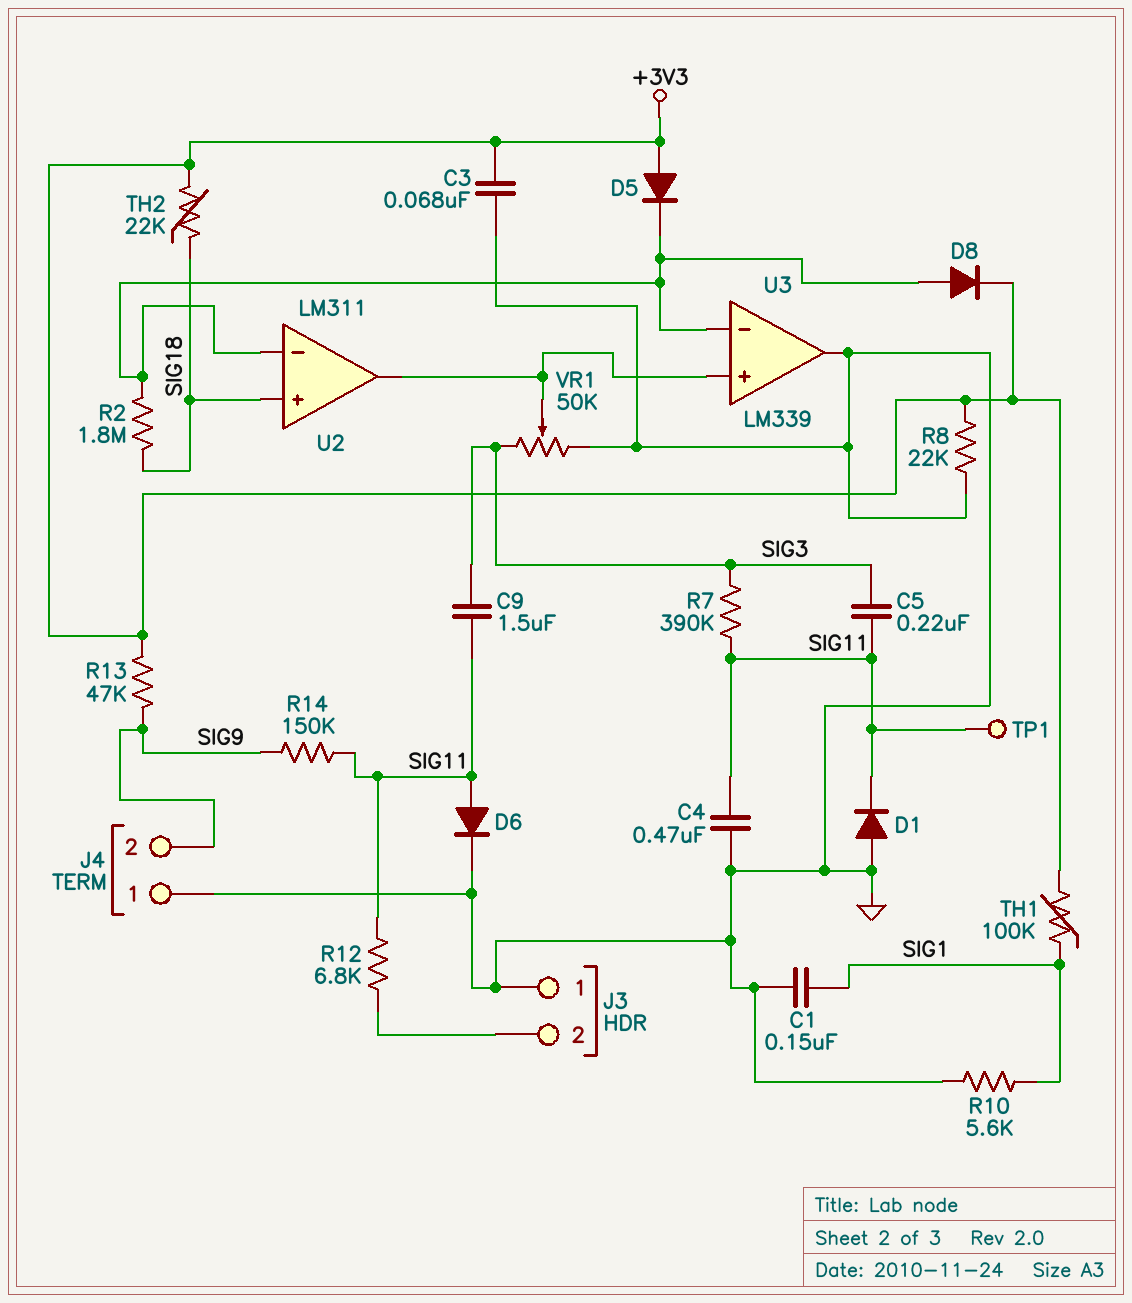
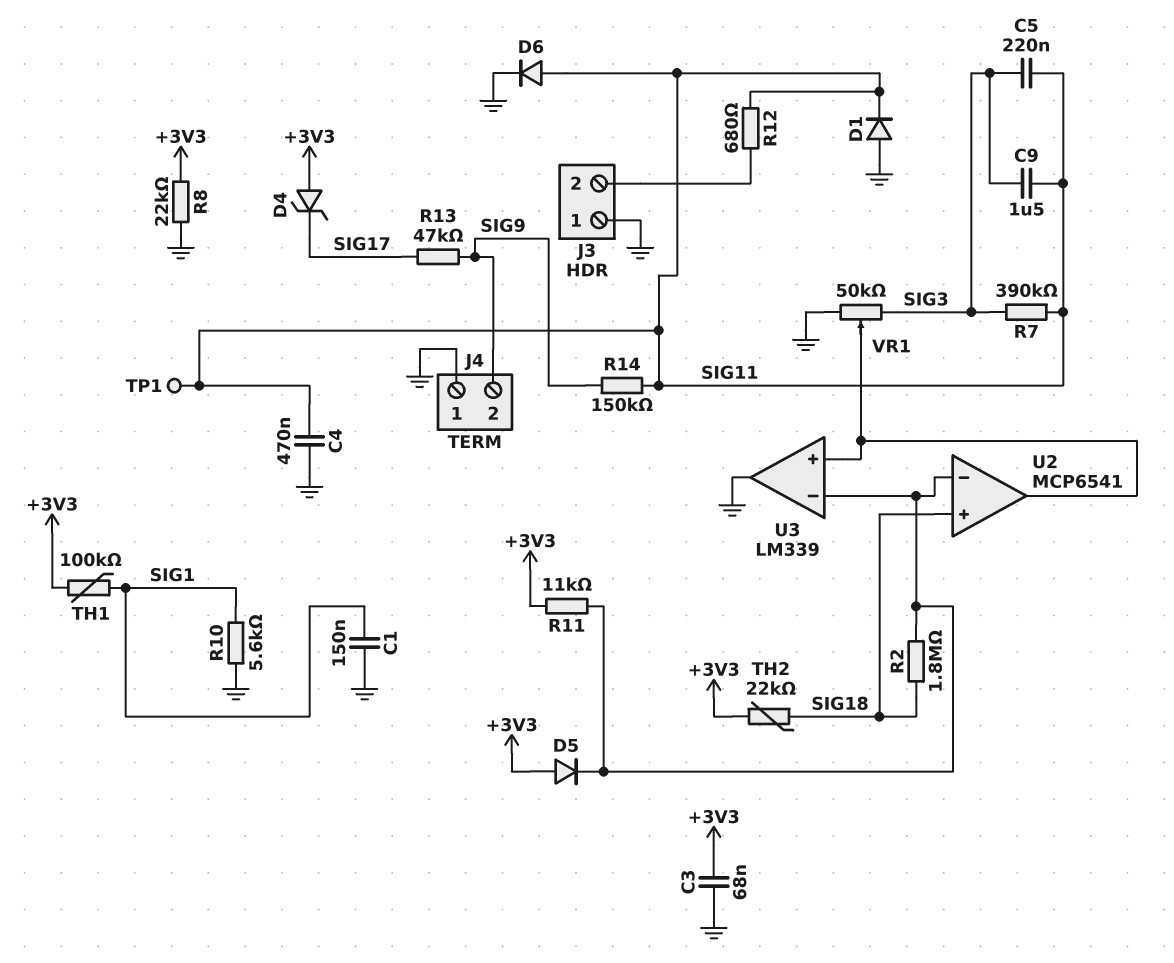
D4: none -> zener (A +3V3, K SIG17)
D8: diode (A U2/in-, K +3V3) -> none
R11: none -> 11k (+3V3, U2/in-)
R12: 6.8k (J3/2, SIG11) -> 680 (J3/2, SIG11)
R13: 47k (+3V3, SIG9) -> 47k (SIG9, SIG17)
U2: LM311 -> MCP6541

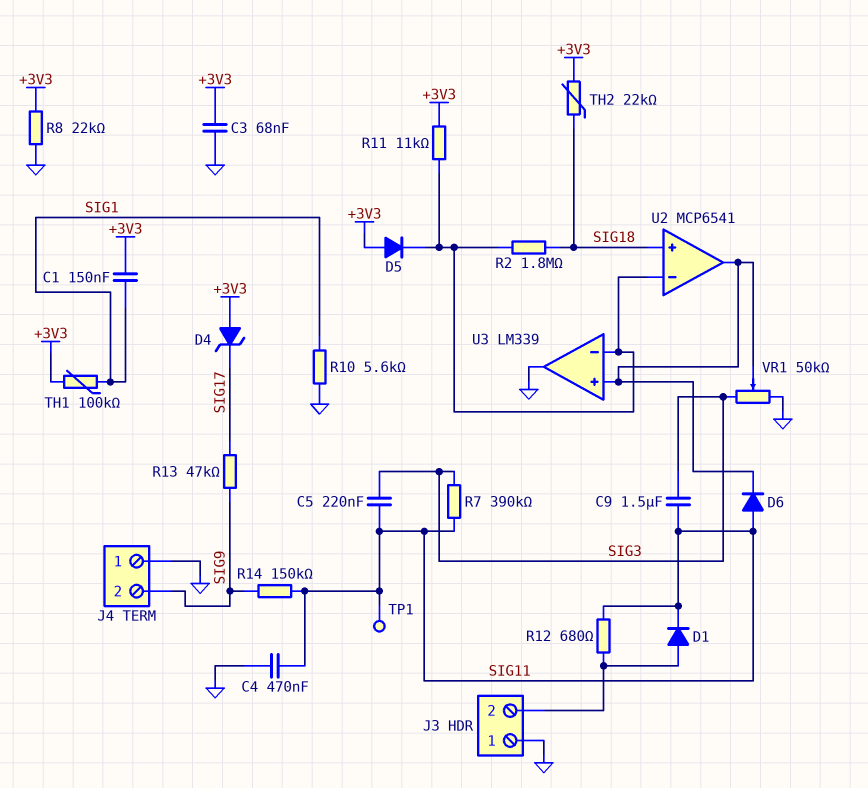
C1: 150nF (GND, SIG1) -> 150nF (+3V3, SIG1)
D1: diode (A GND, K SIG11) -> diode (A J3/2, K SIG11)
D6: diode (A SIG11, K GND) -> diode (A SIG11, K U2/out)

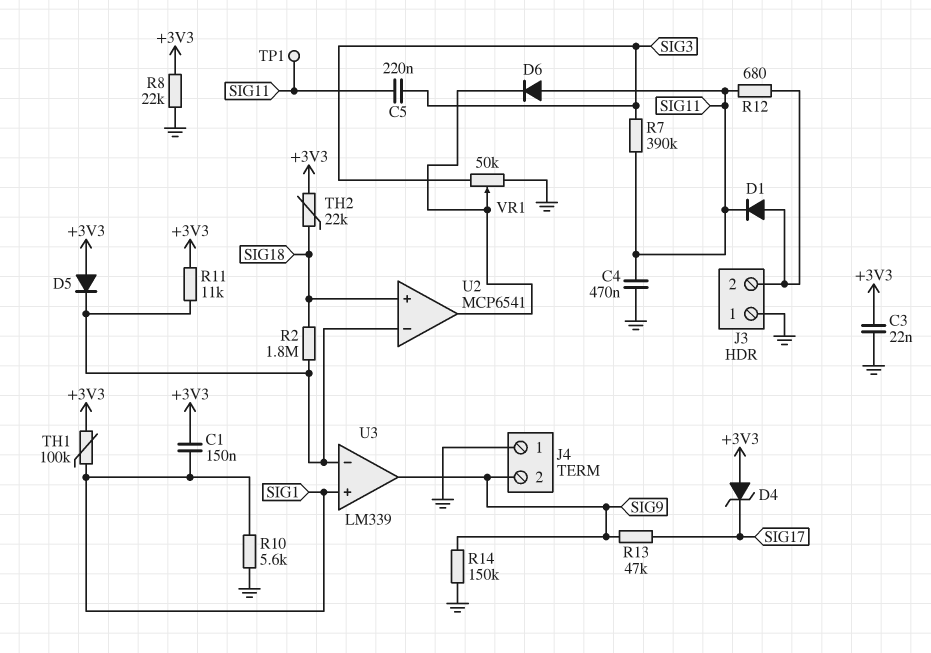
C3: 68nF (+3V3, GND) -> 22nF (+3V3, GND)
C9: 1.5uF (SIG3, SIG11) -> none
R14: 150k (SIG9, SIG11) -> 150k (GND, SIG9)
U3 pin in+: U2/out -> SIG1
U3 pin out: GND -> SIG9

